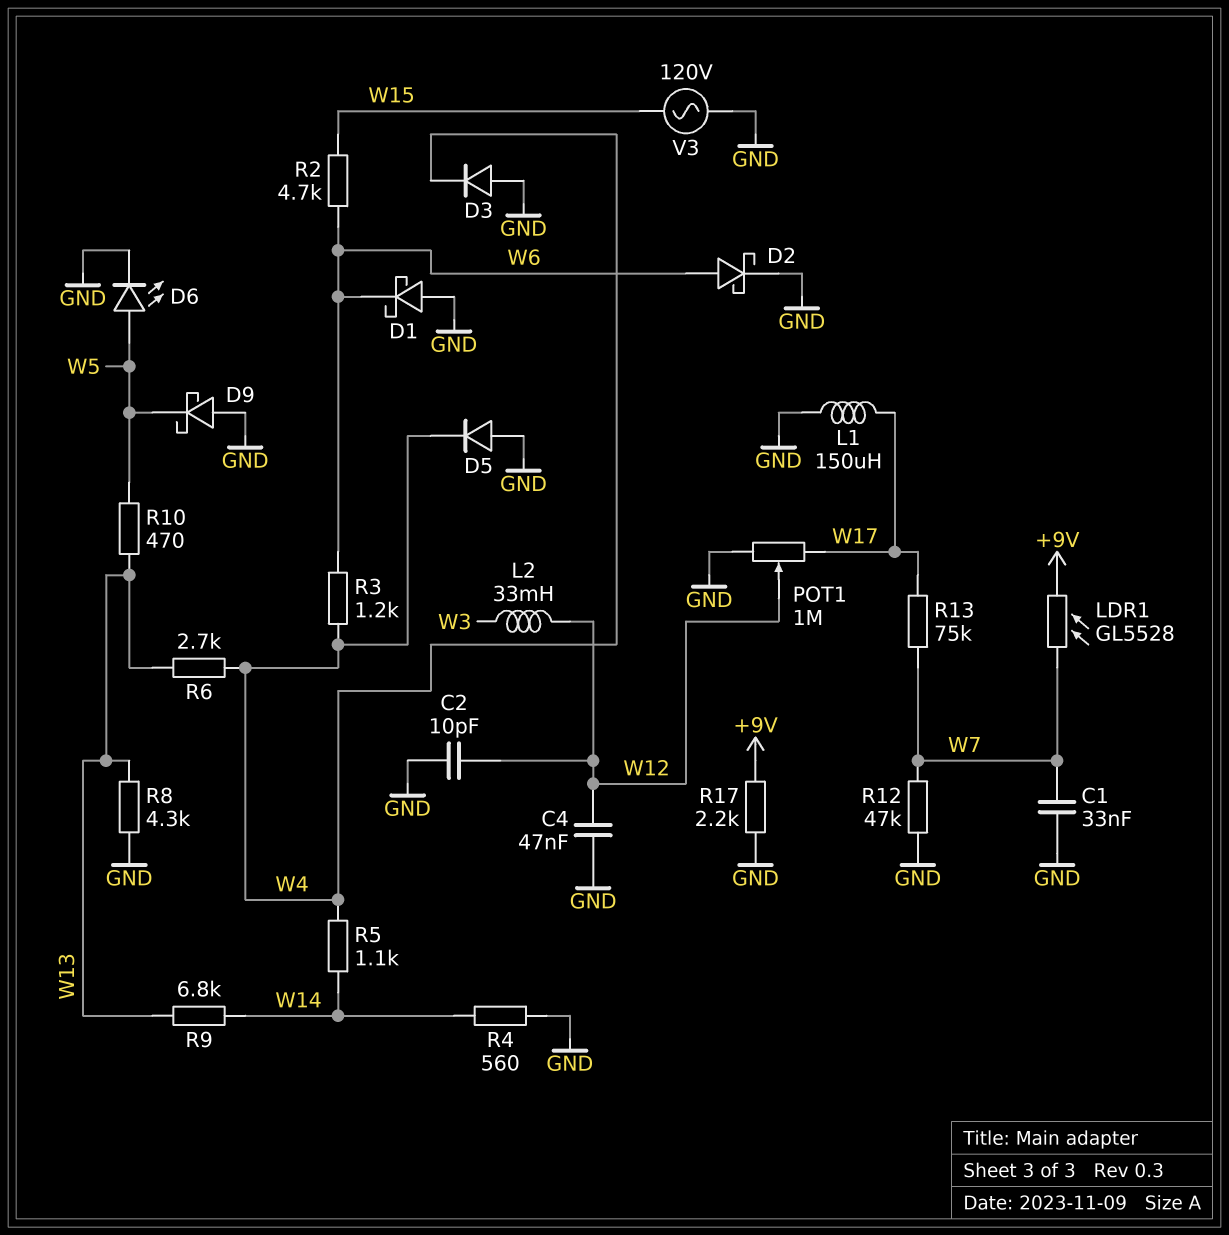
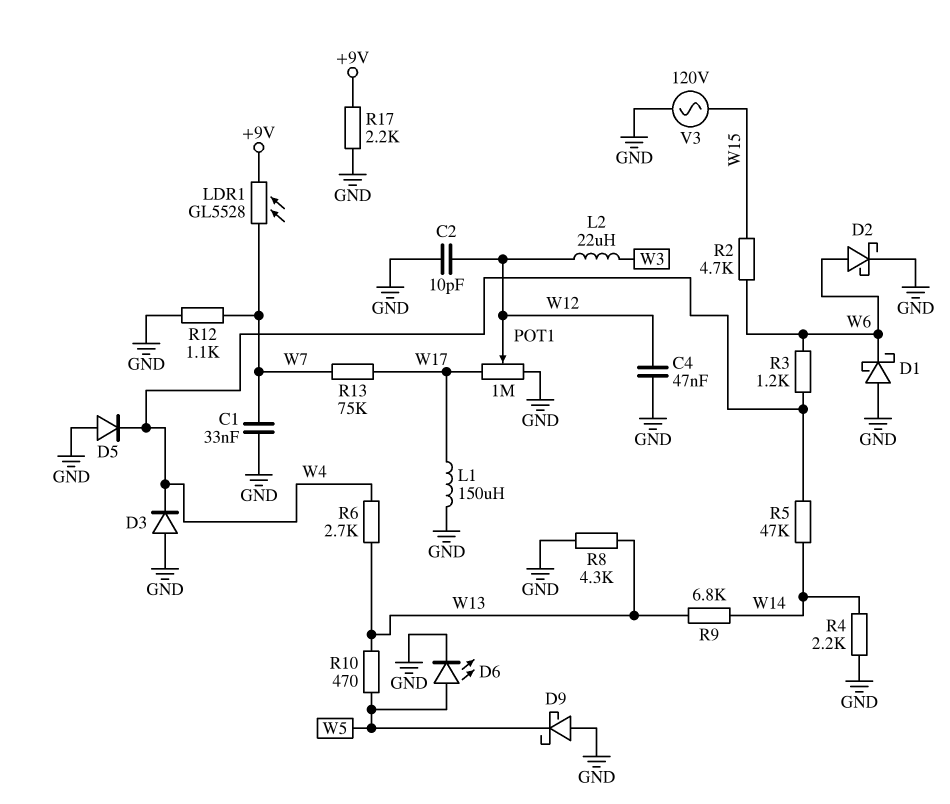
L2: 33mH (W3, W12) -> 22uH (W3, W12)
R4: 560 (GND, W14) -> 2.2k (GND, W14)
R5: 1.1k (W4, W14) -> 47k (W4, W14)
R12: 47k (GND, W7) -> 1.1k (GND, W7)

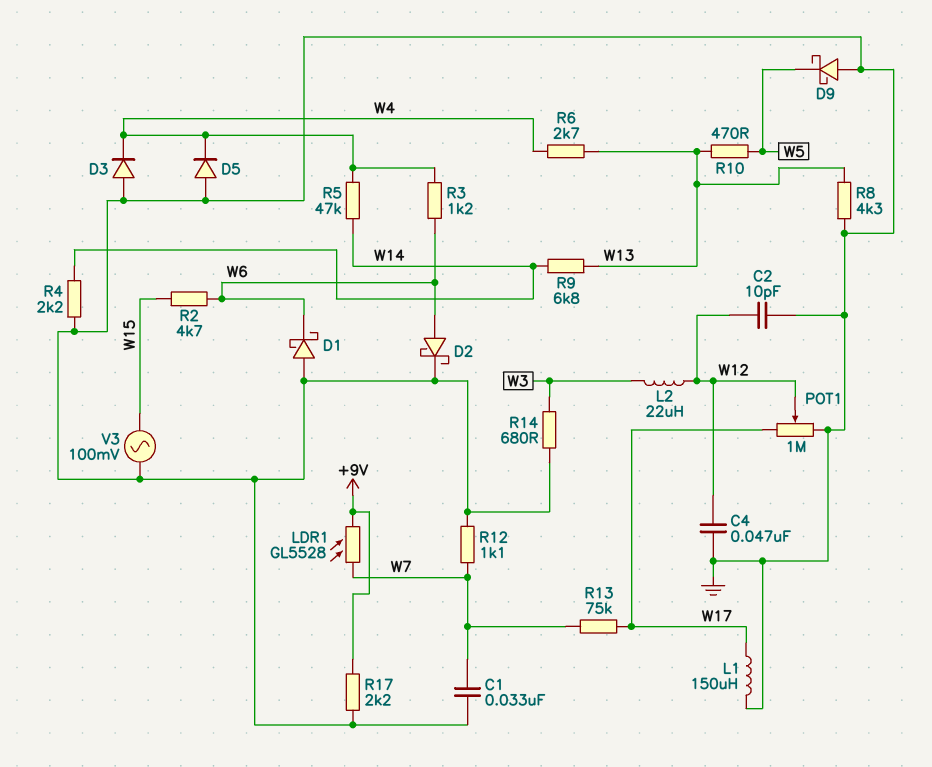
D6: LED (A W5, K GND) -> none
R14: none -> 680 (GND, W3)
V3: AC 120V (GND, W15) -> AC 100mV (GND, W15)

